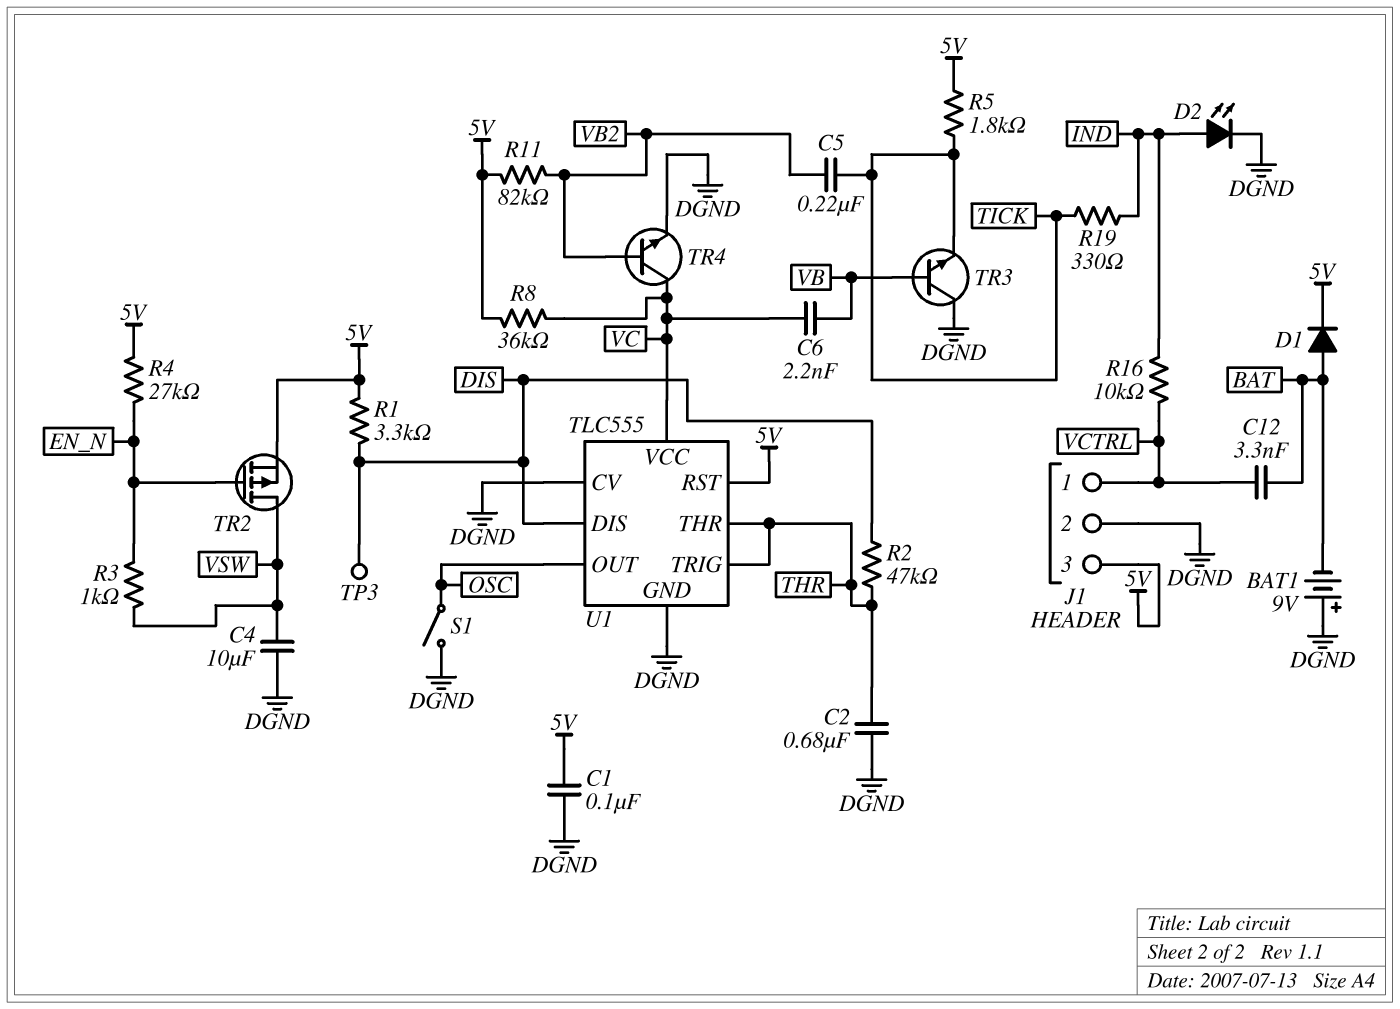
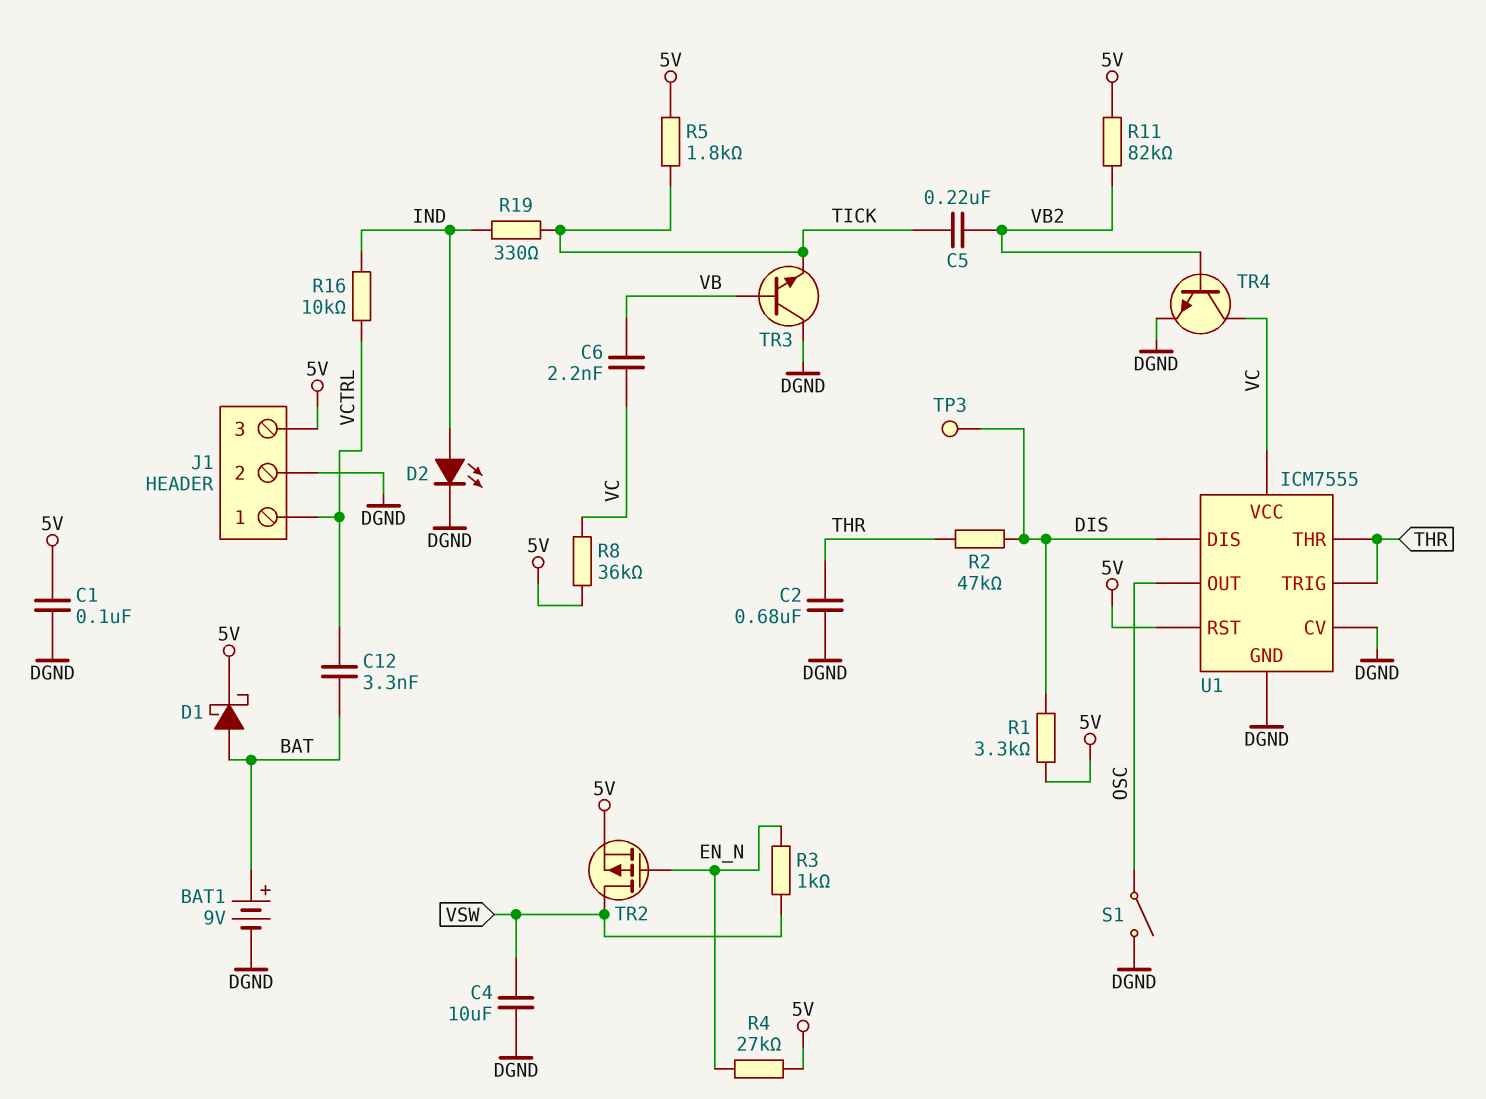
BAT1: 9V (plus DGND, minus BAT) -> 9V (plus BAT, minus DGND)
D1: diode (A BAT, K 5V) -> schottky (A BAT, K 5V)
U1: TLC555 -> ICM7555

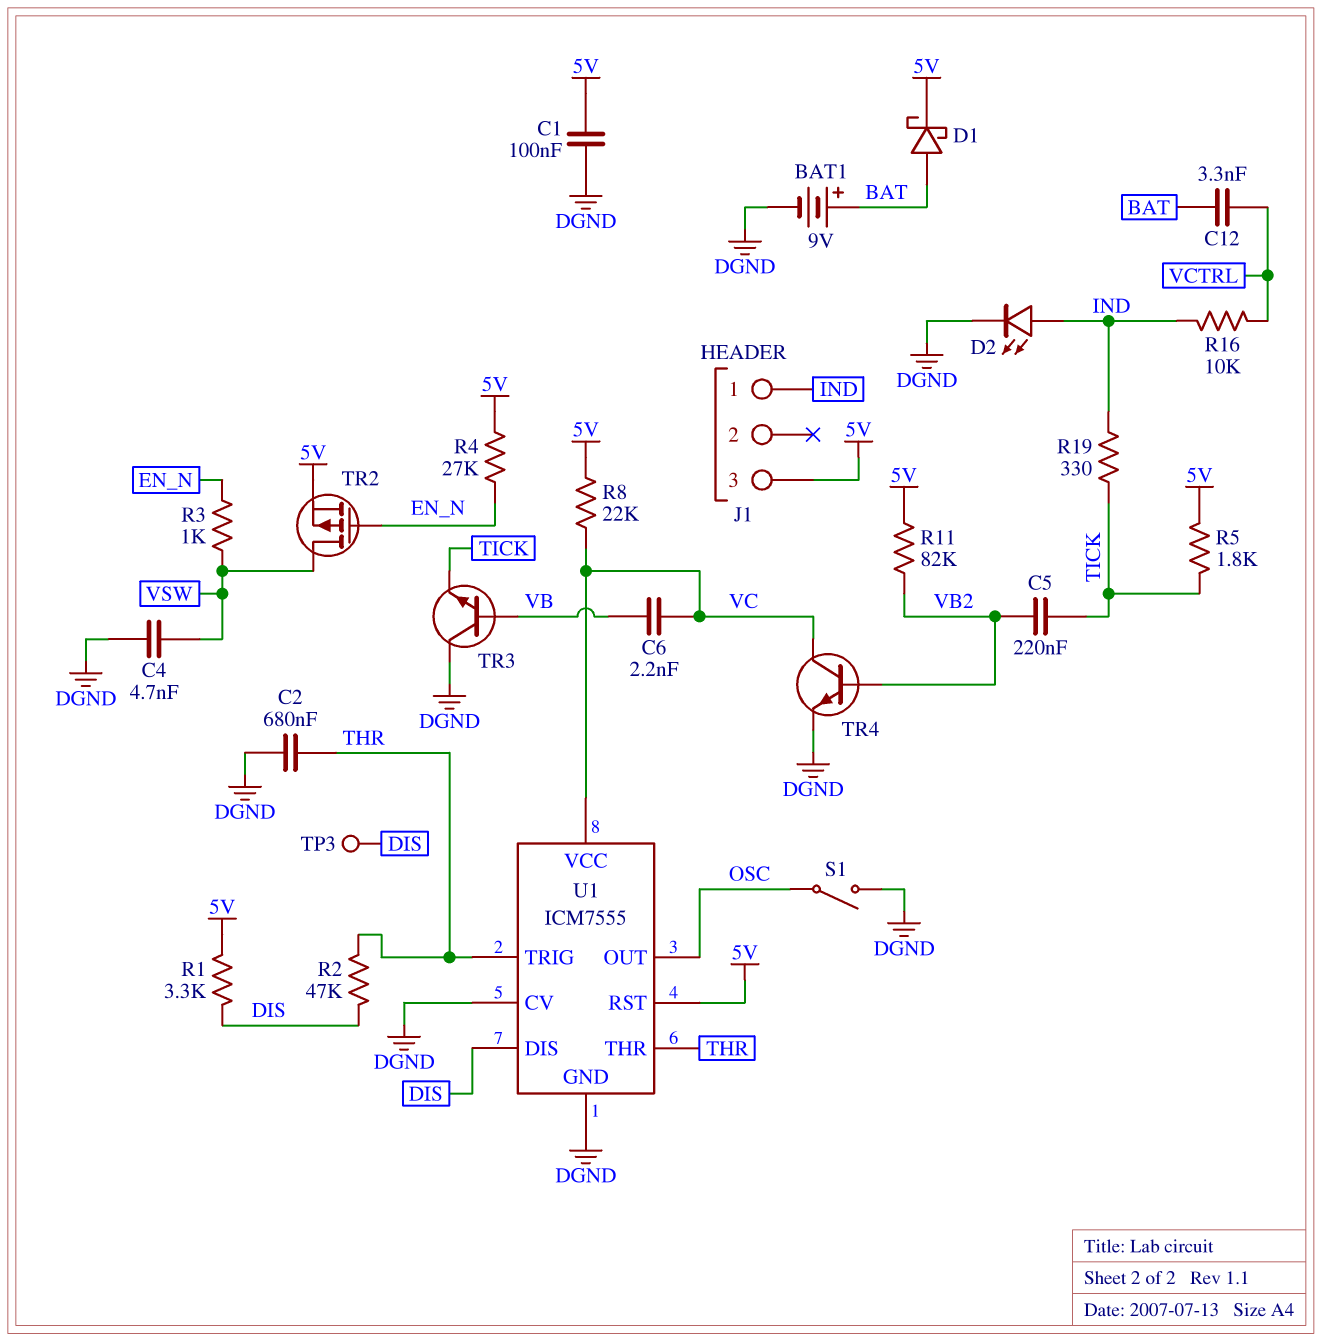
C4: 10uF (DGND, VSW) -> 4.7nF (DGND, VSW)
J1 pin 1: VCTRL -> IND
J1 pin 2: DGND -> none
R8: 36k (5V, VC) -> 22k (5V, VC)

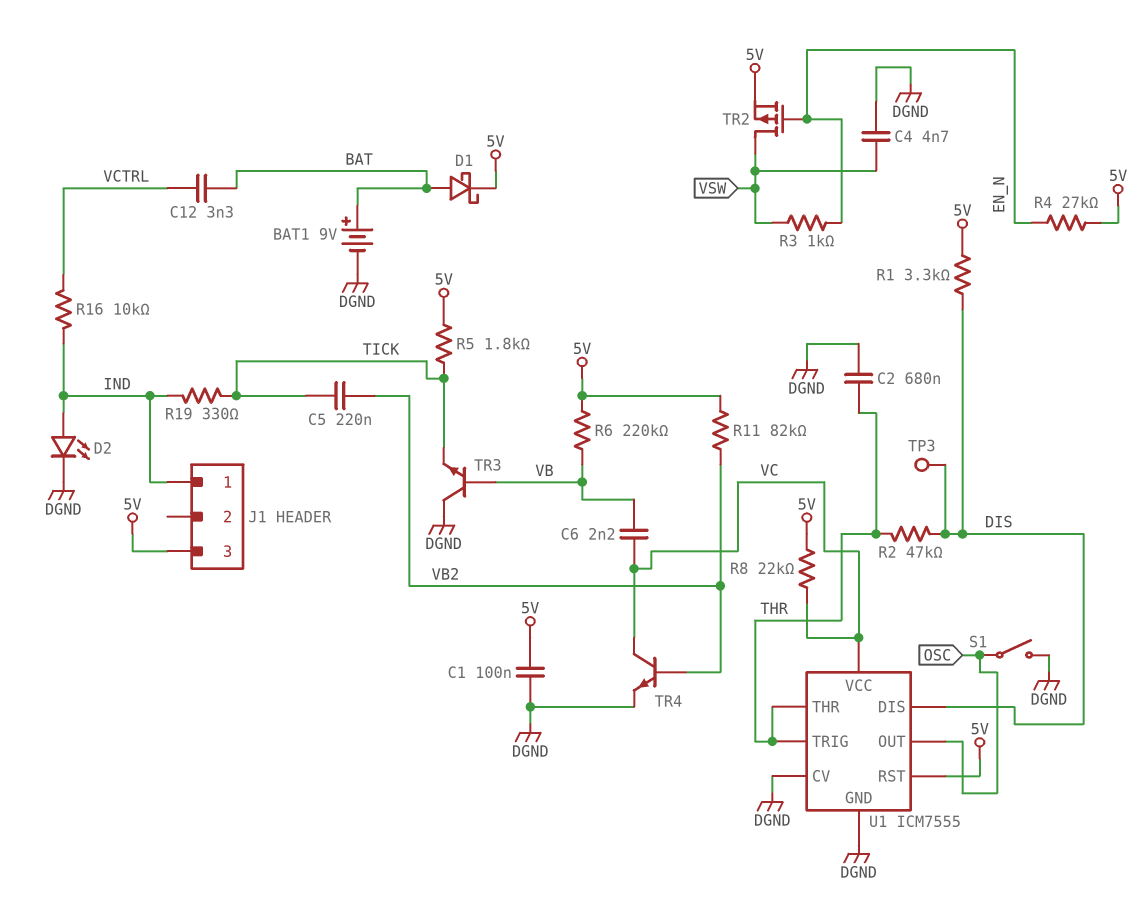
R6: none -> 220k (5V, VB)

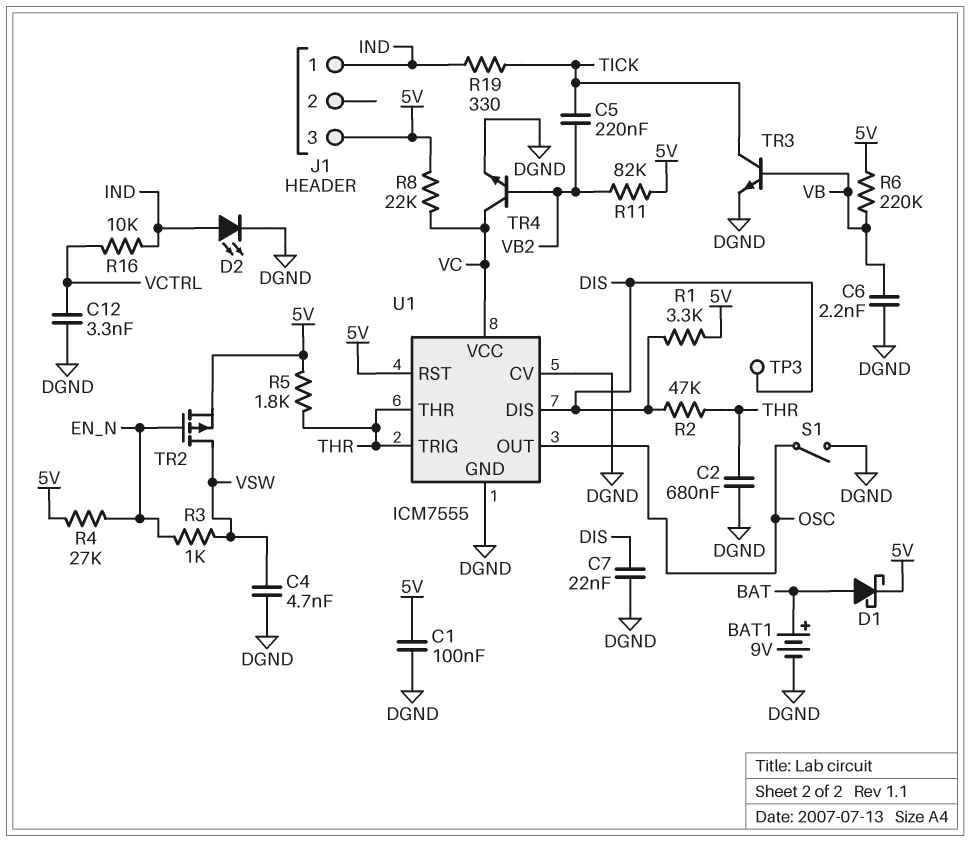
C6: 2.2nF (VB, VC) -> 2.2nF (DGND, VB)
C7: none -> 22nF (DGND, DIS)
C12: 3.3nF (BAT, VCTRL) -> 3.3nF (DGND, VCTRL)
R5: 1.8k (5V, TICK) -> 1.8k (5V, THR)
TR3: NPN (B VB, C DGND, E TICK) -> NPN (B VB, C TICK, E DGND)

